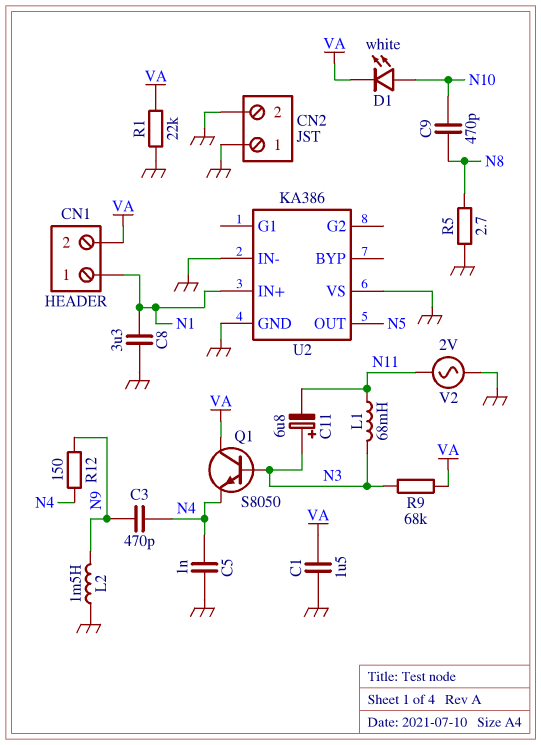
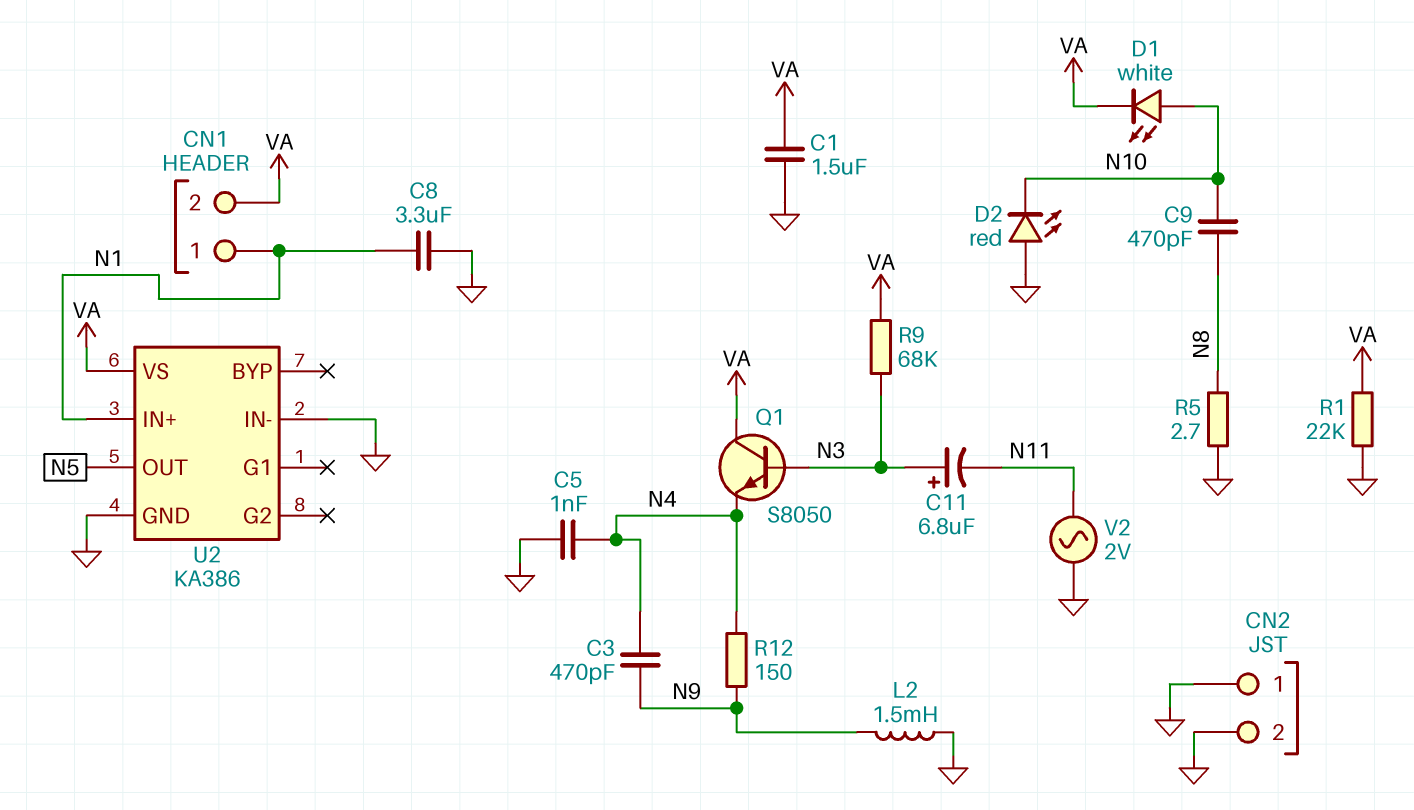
D2: none -> LED red (A GND, K N10)
L1: 68mH (N3, N11) -> none
U2 pin VS: GND -> VA

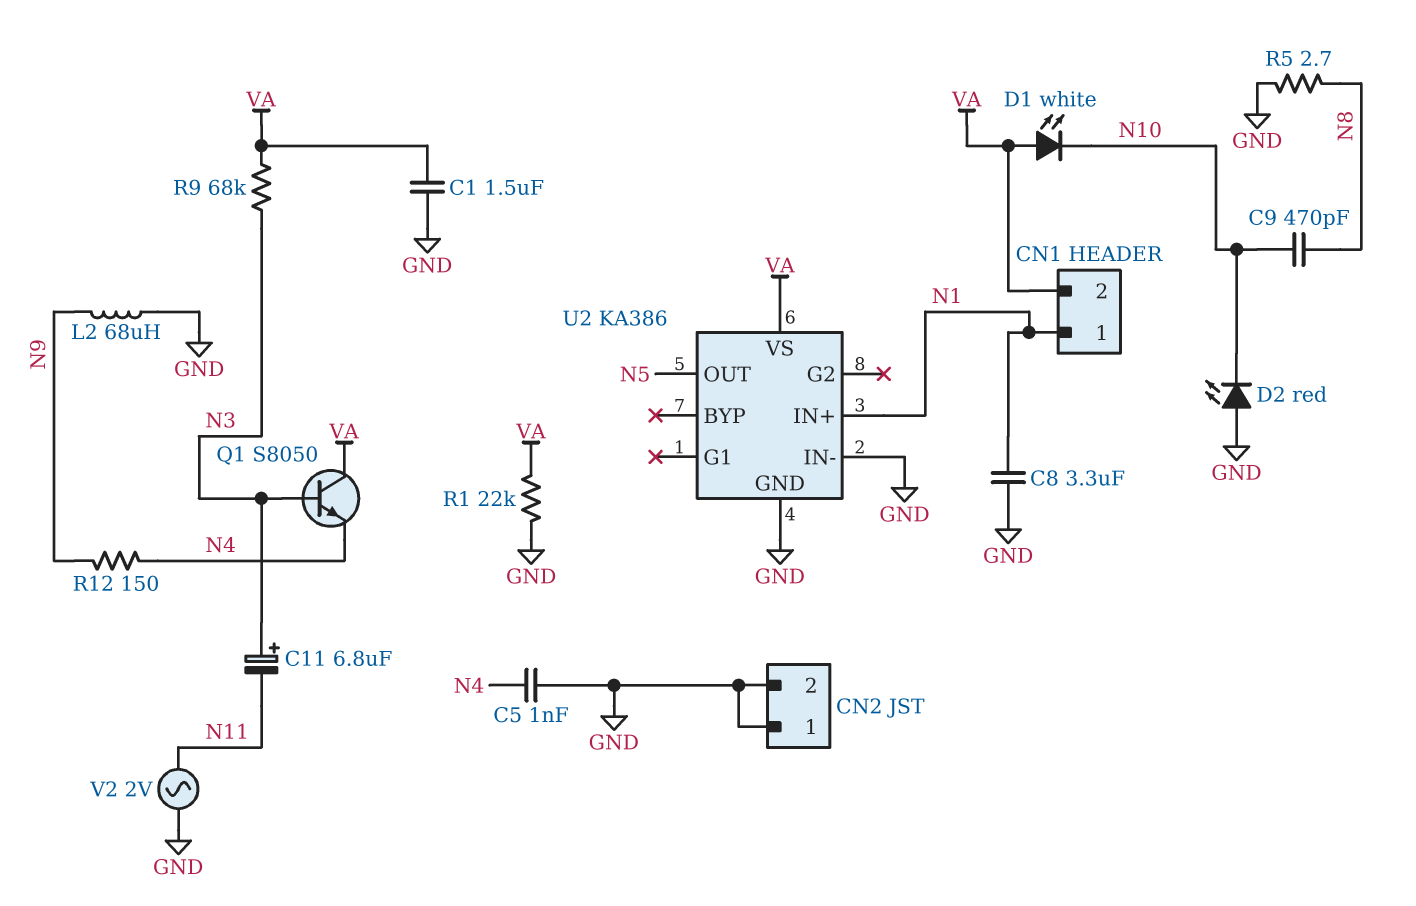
C3: 470pF (N4, N9) -> none
D1: LED white (A N10, K VA) -> LED white (A VA, K N10)
L2: 1.5mH (GND, N9) -> 68uH (GND, N9)

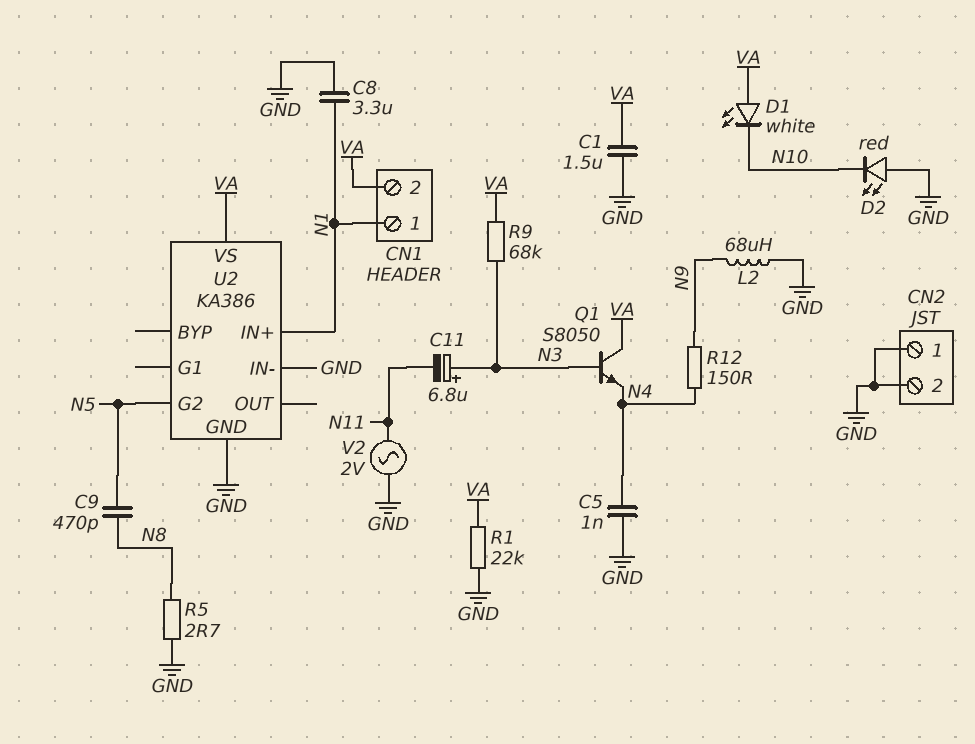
C9: 470pF (N8, N10) -> 470pF (N5, N8)
U2 pin G2: none -> N5
U2 pin OUT: N5 -> none

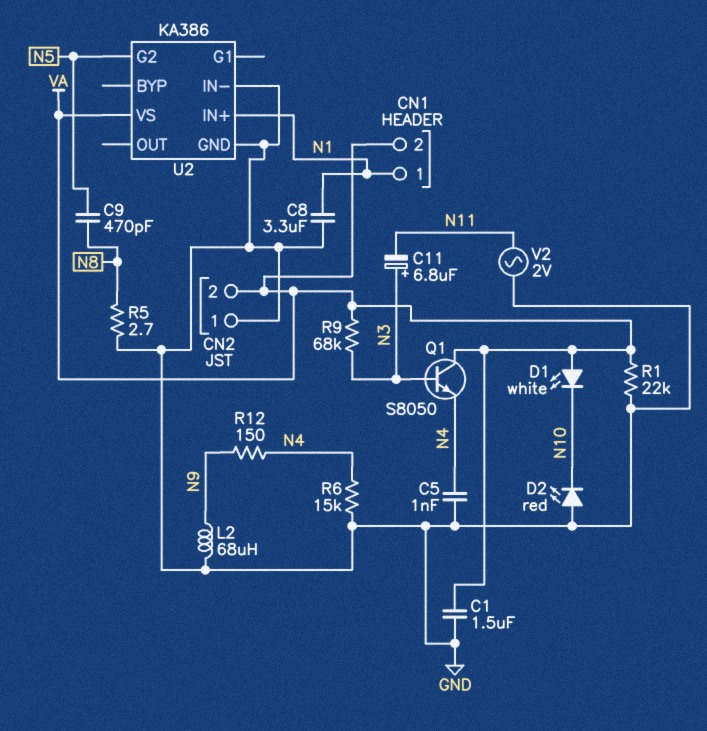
CN2 pin 2: GND -> VA
R6: none -> 15k (GND, N4)

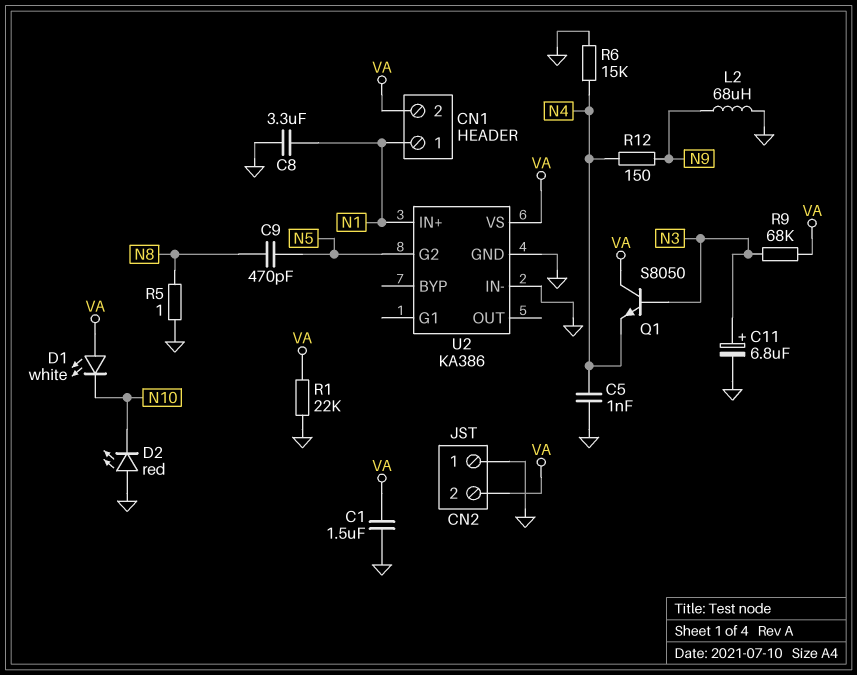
C11: 6.8uF (plus N3, minus N11) -> 6.8uF (plus N3, minus GND)
R5: 2.7 (GND, N8) -> 1 (GND, N8)
V2: AC 2V (GND, N11) -> none

